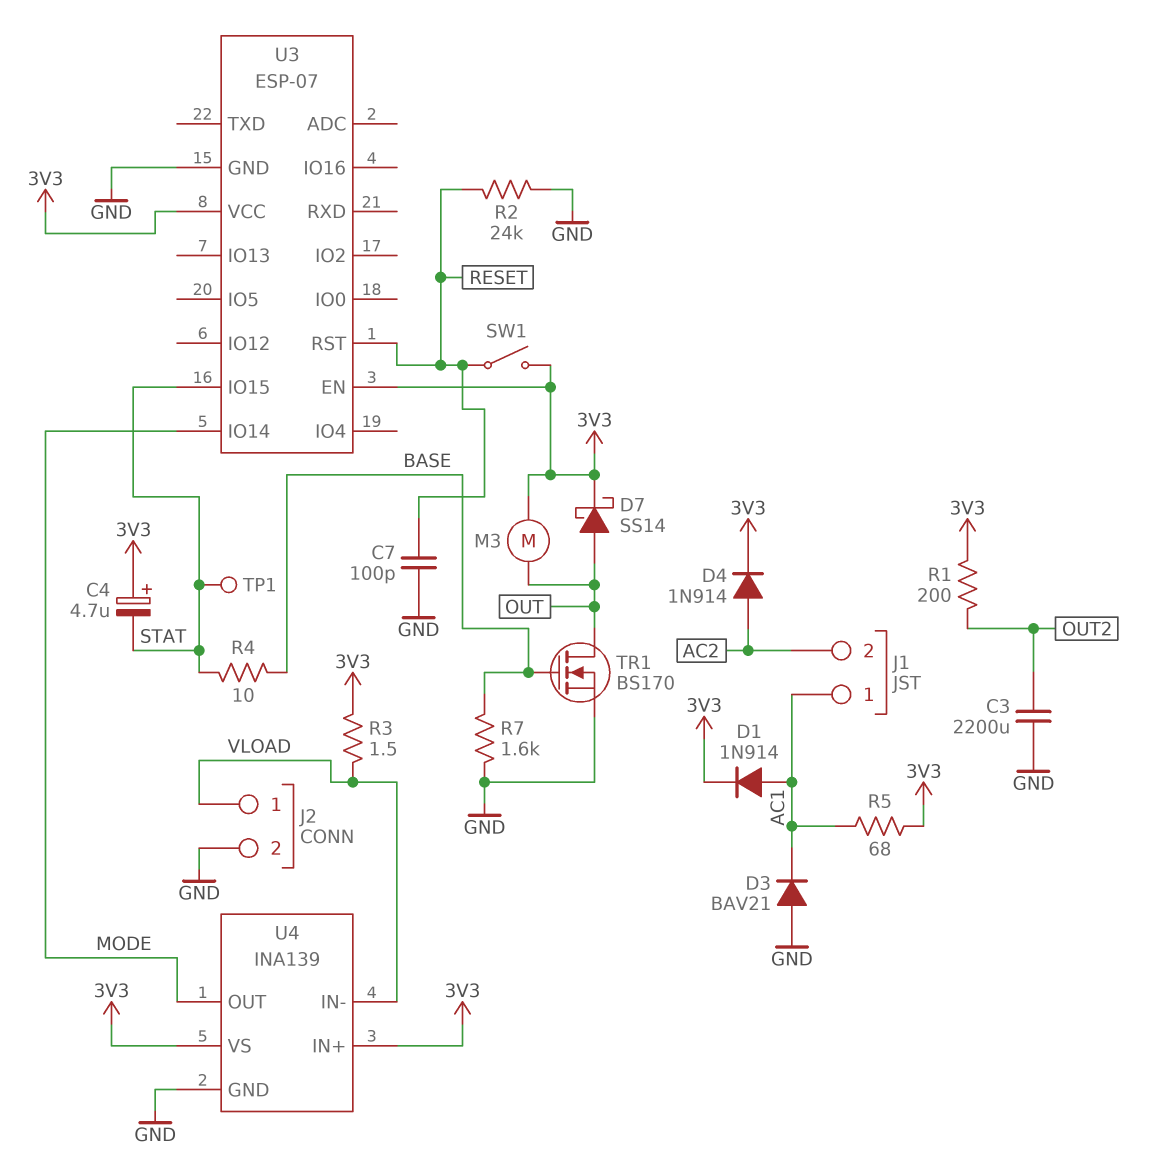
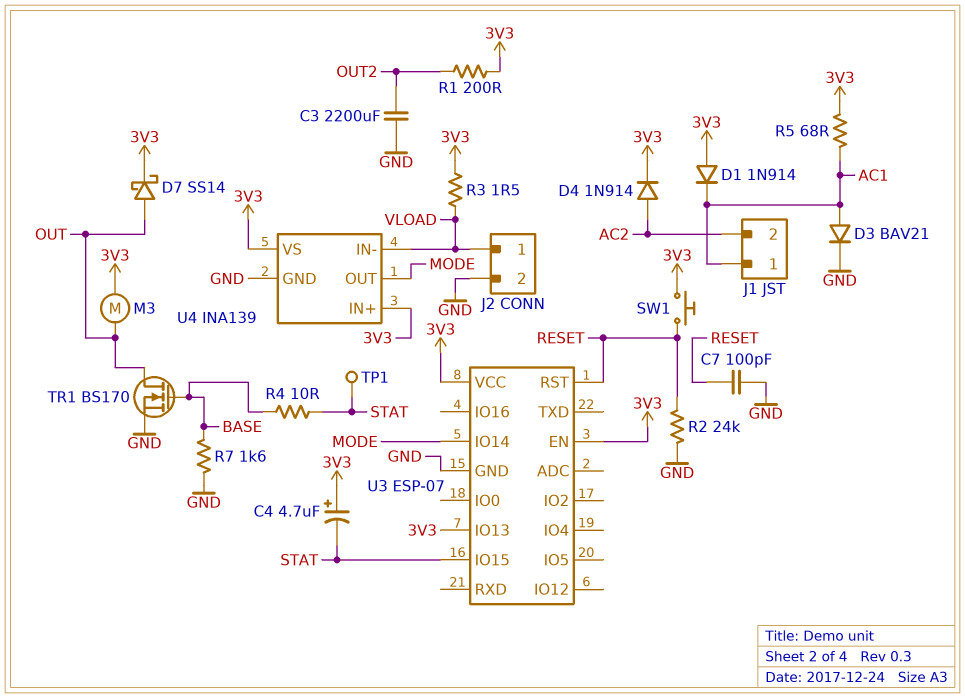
D1: diode 1N914 (A AC1, K 3V3) -> diode 1N914 (A 3V3, K AC1)
D3: diode BAV21 (A GND, K AC1) -> diode BAV21 (A AC1, K GND)
SW1: switch (3V3, RESET) -> button (3V3, RESET)
U3 pin IO13: none -> 3V3

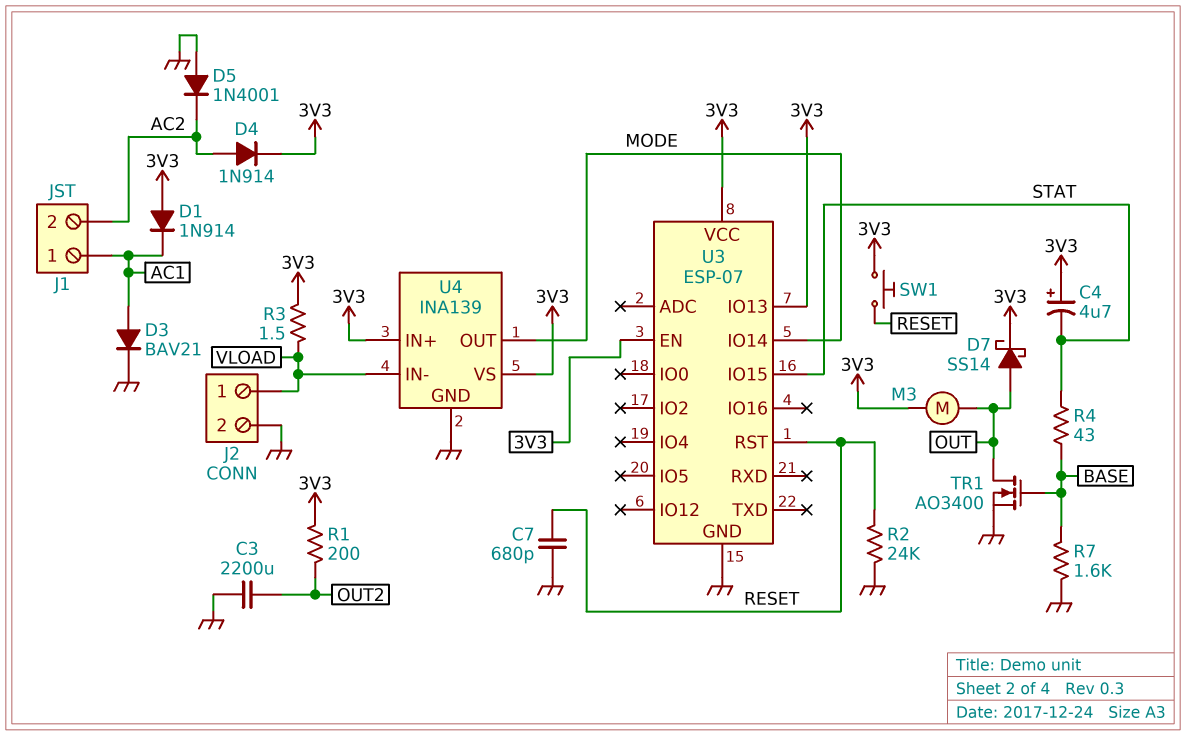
C7: 100pF (GND, RESET) -> 680pF (GND, RESET)
D5: none -> diode 1N4001 (A GND, K AC2)
R4: 10 (BASE, STAT) -> 43 (BASE, STAT)
R5: 68 (3V3, AC1) -> none
TP1: test point (STAT) -> none
TR1: NMOS BS170 (G BASE, D OUT, S GND) -> NMOS AO3400 (G BASE, D OUT, S GND)

